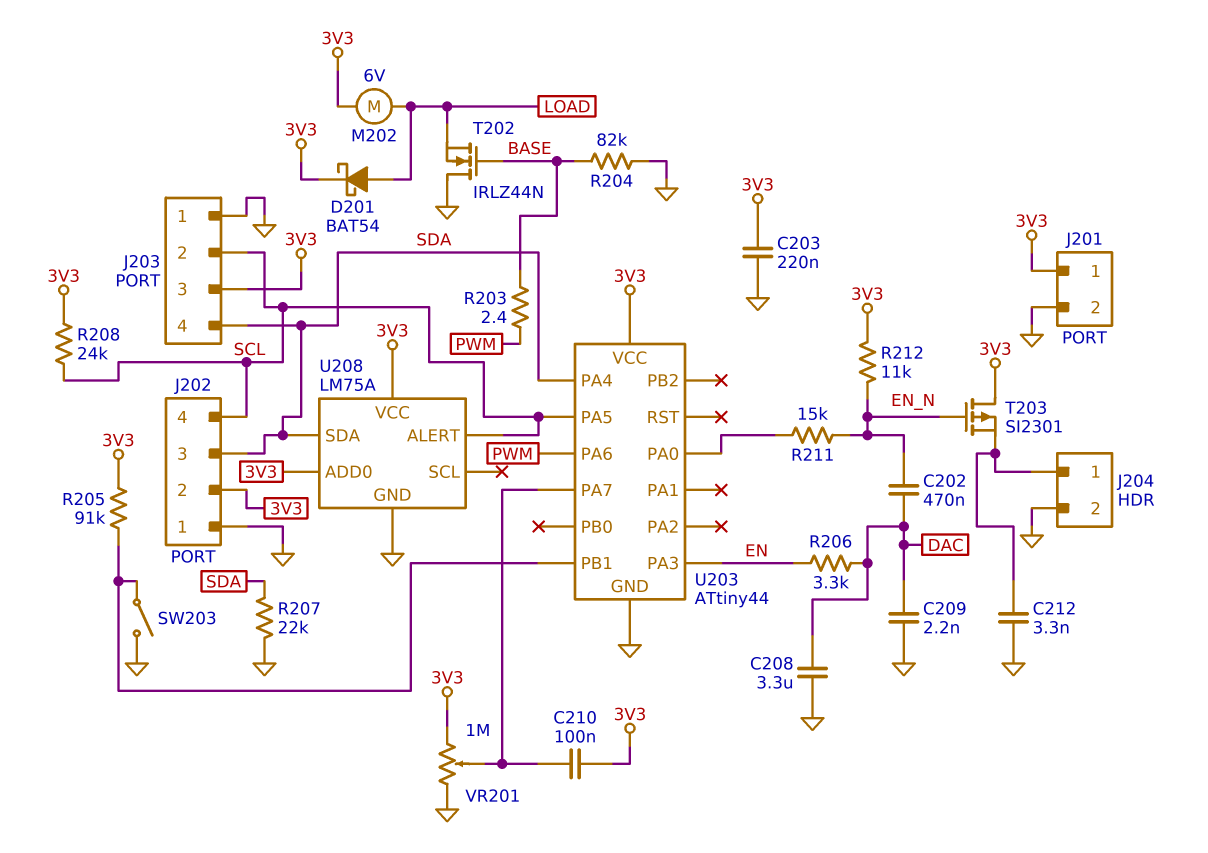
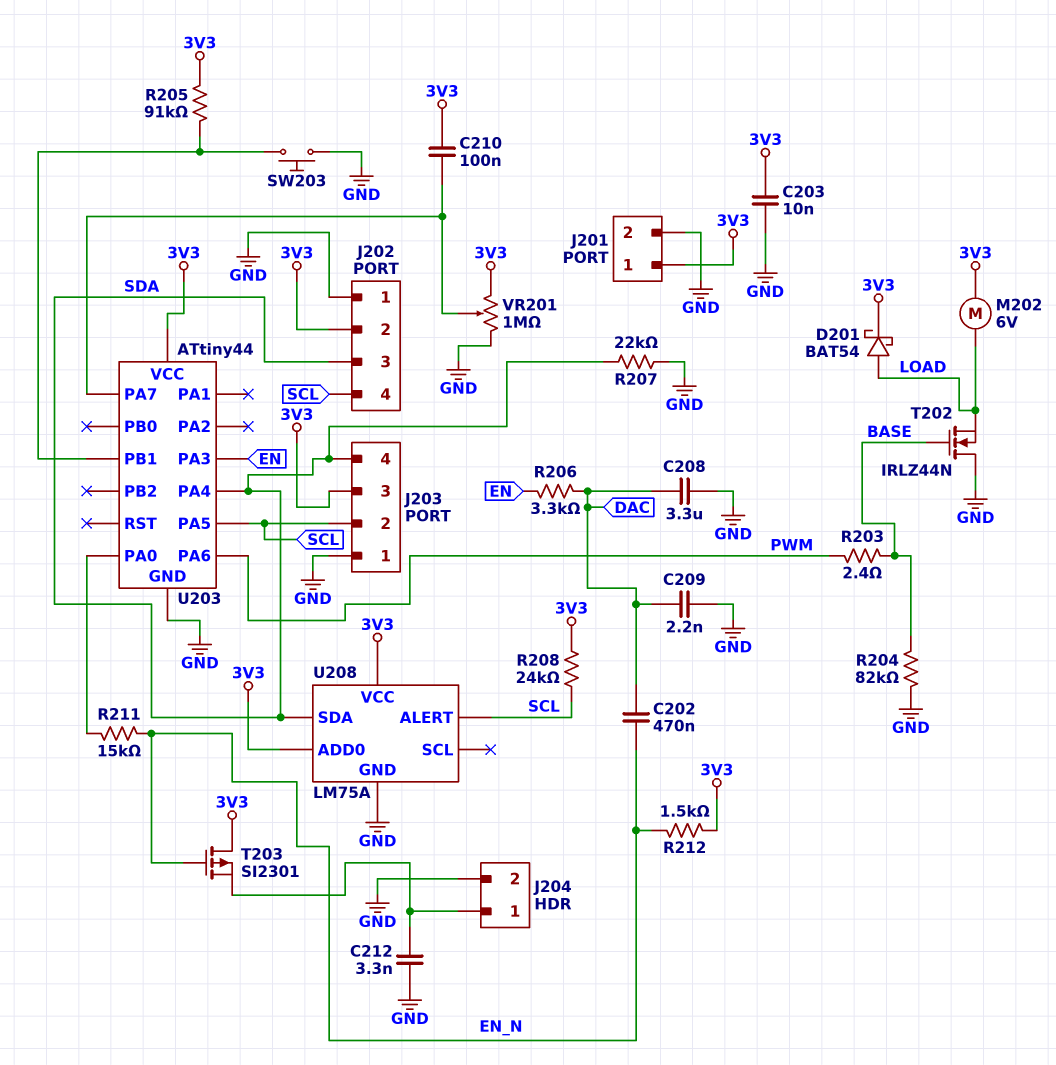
C203: 220nF (3V3, GND) -> 10nF (3V3, GND)
R212: 11k (3V3, EN_N) -> 1.5k (3V3, EN_N)
SW203: switch (GND, U203/PB1) -> button (GND, U203/PB1)

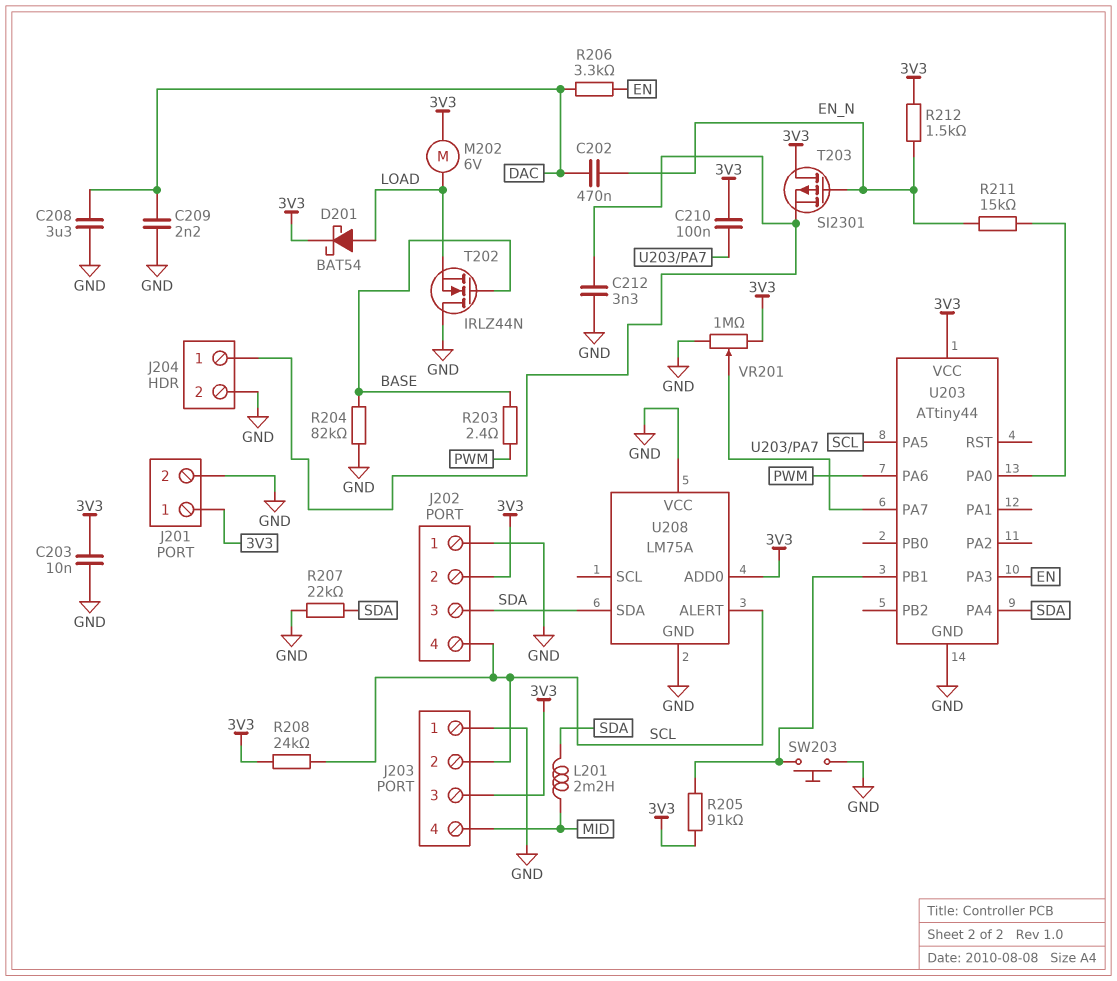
J203 pin 4: SDA -> MID
L201: none -> 2.2mH (MID, SDA)
U208 pin VCC: 3V3 -> GND

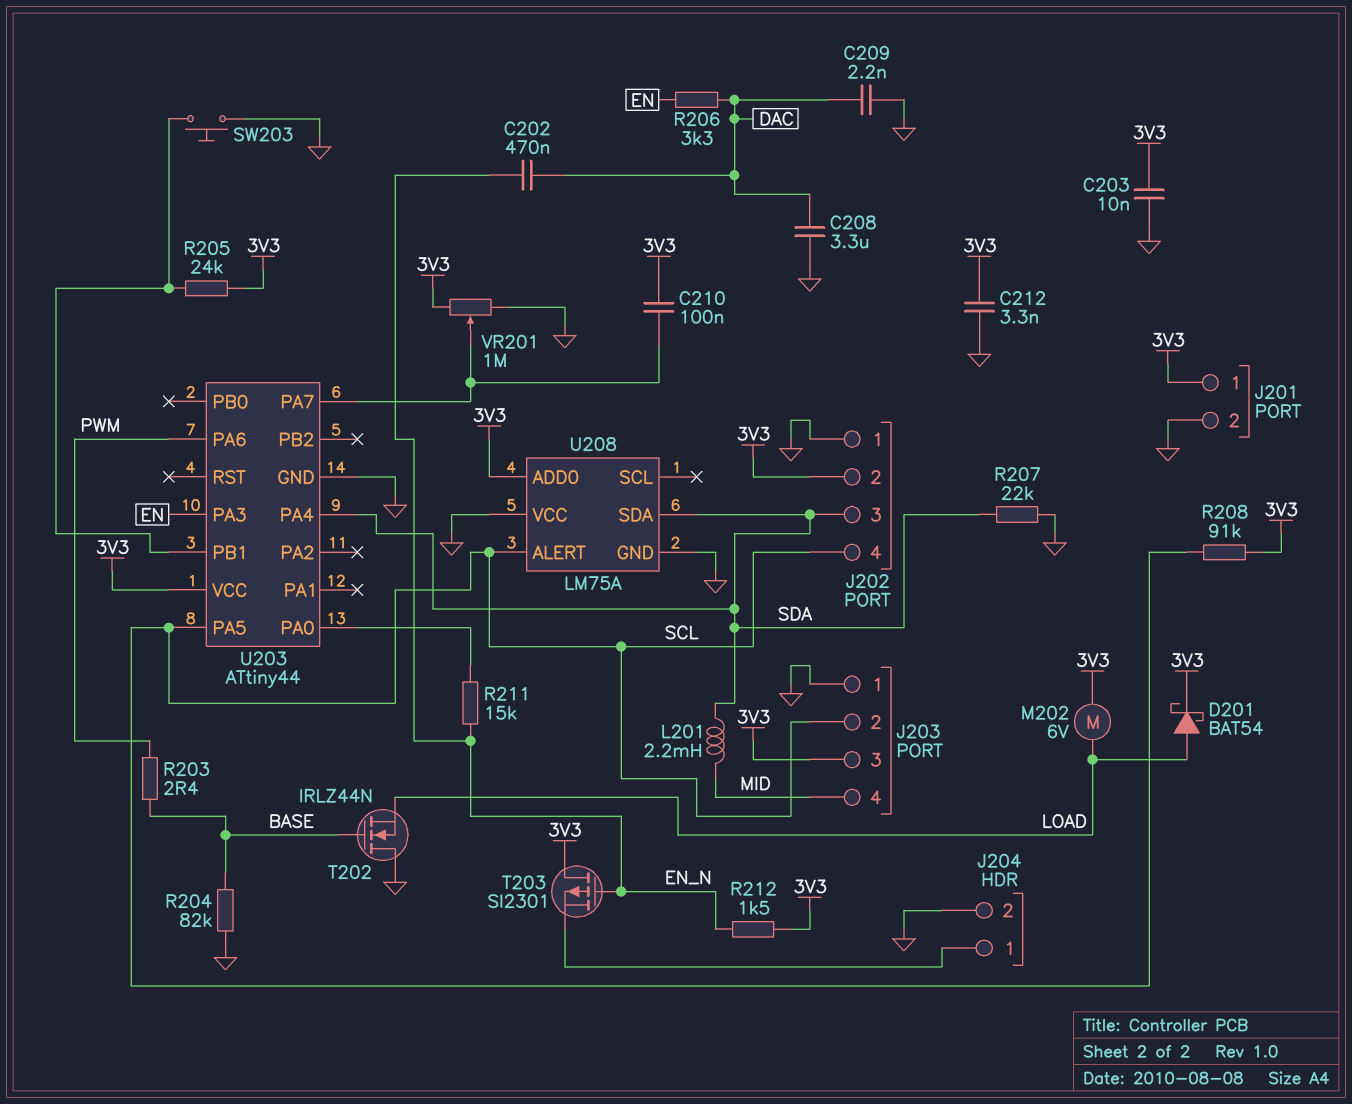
C212: 3.3nF (GND, J204/1) -> 3.3nF (3V3, GND)
R205: 91k (3V3, U203/PB1) -> 24k (3V3, U203/PB1)
R208: 24k (3V3, SCL) -> 91k (3V3, SCL)

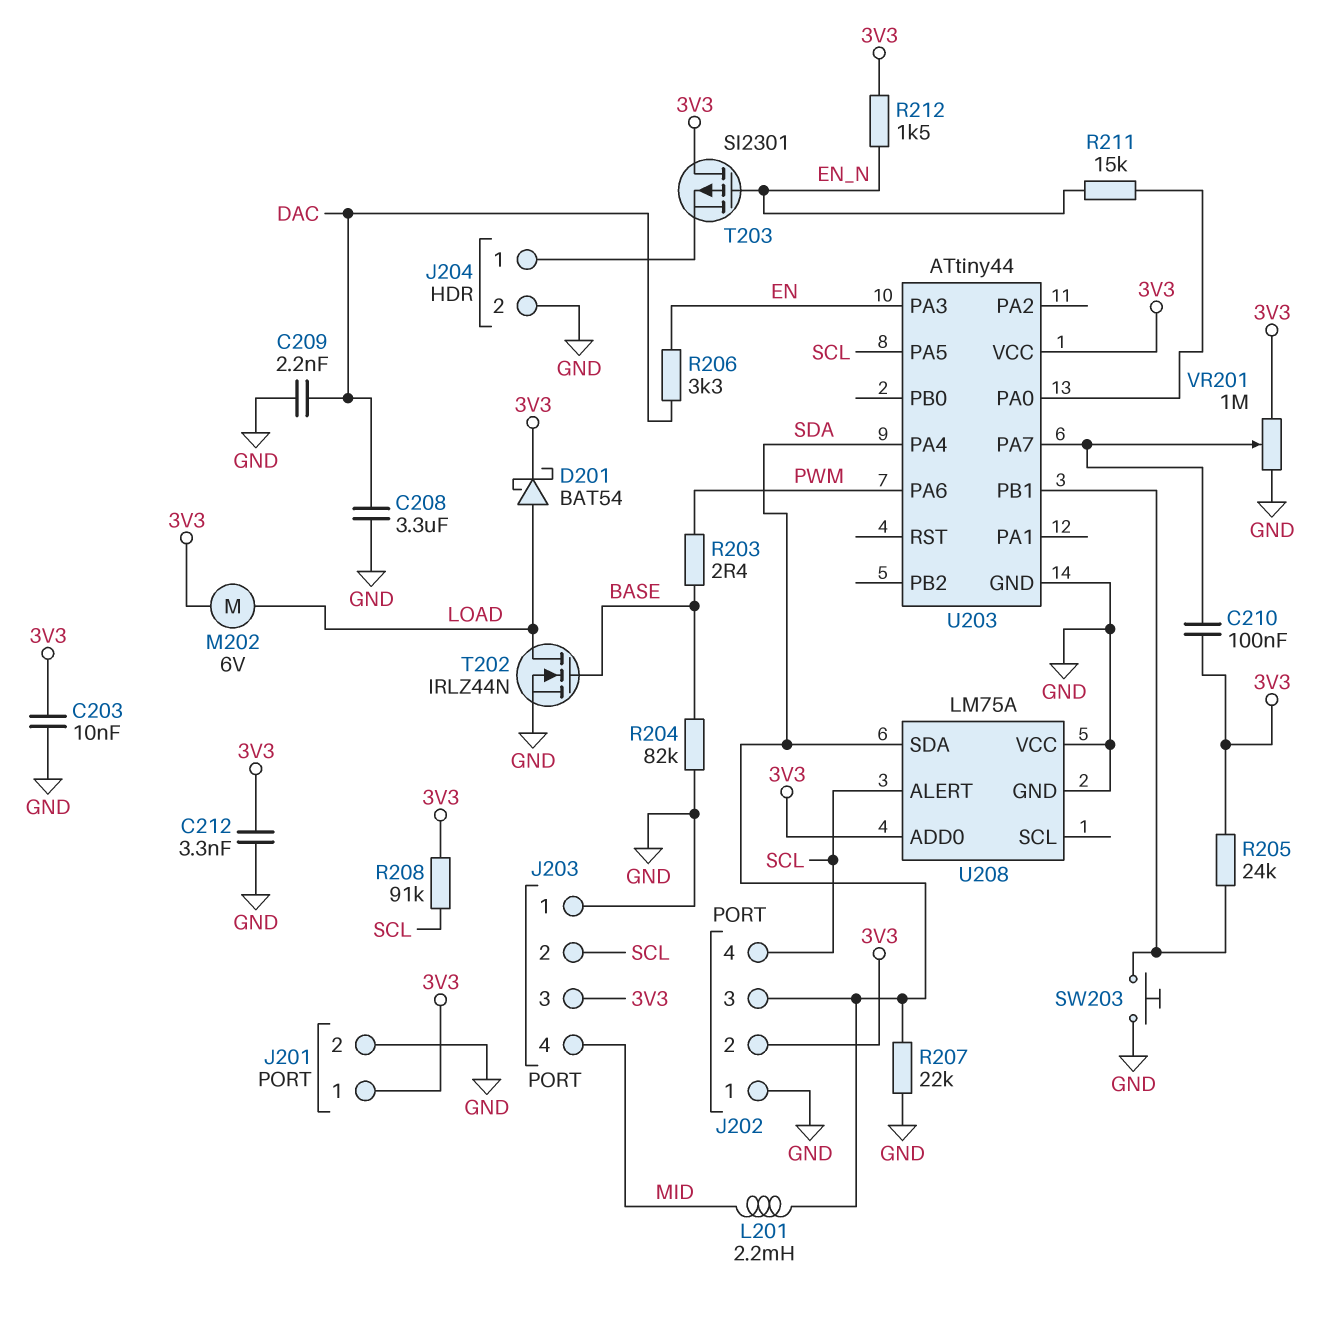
C202: 470nF (DAC, EN_N) -> none
T202: NMOS IRLZ44N (G BASE, D GND, S LOAD) -> NMOS IRLZ44N (G BASE, D LOAD, S GND)

